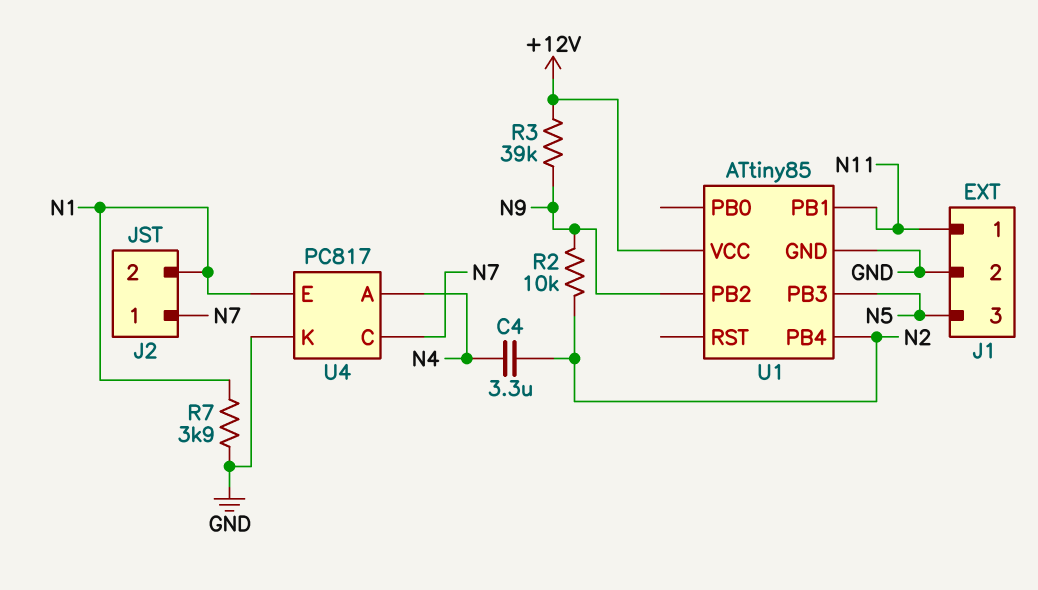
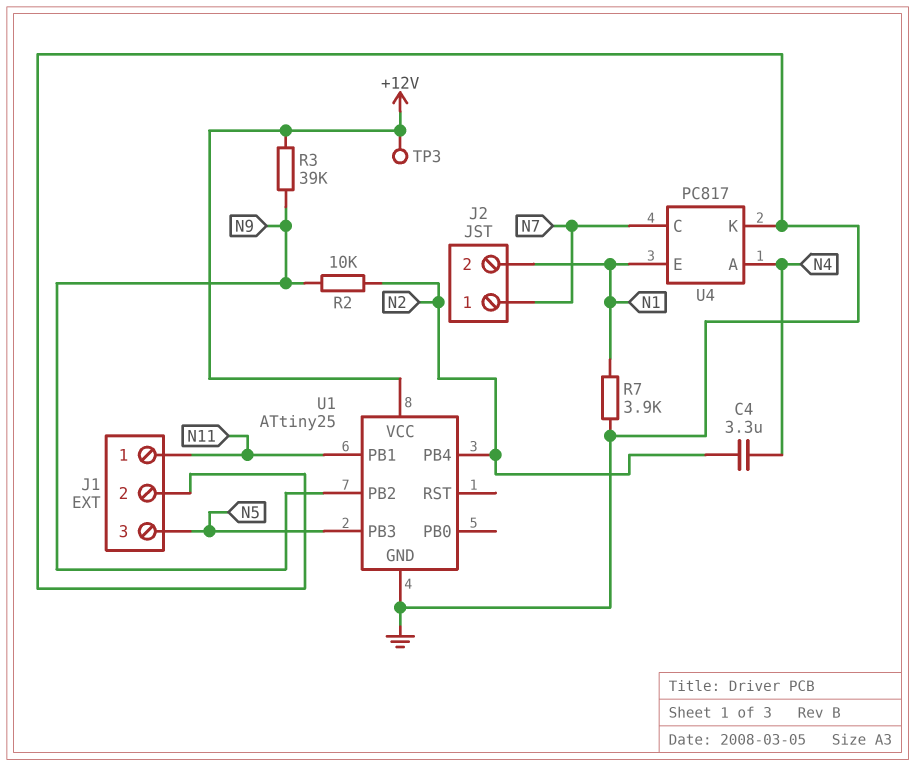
TP3: none -> test point (+12V)
U1: ATtiny85 -> ATtiny25

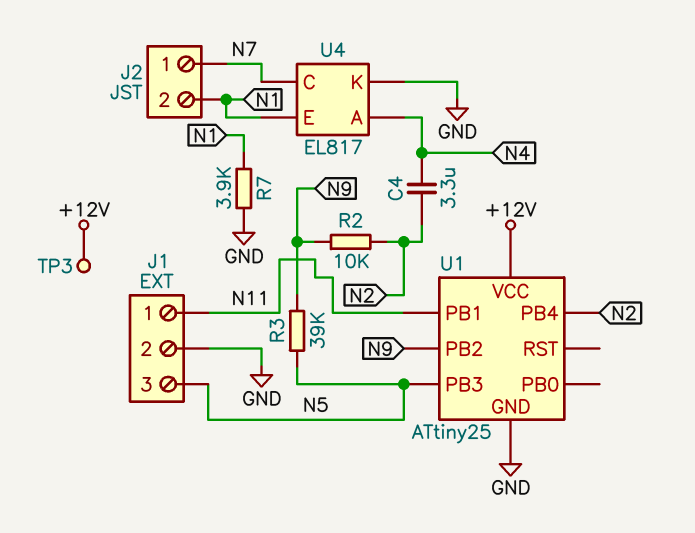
R3: 39k (+12V, N9) -> 39k (N5, N9)
U4: PC817 -> EL817

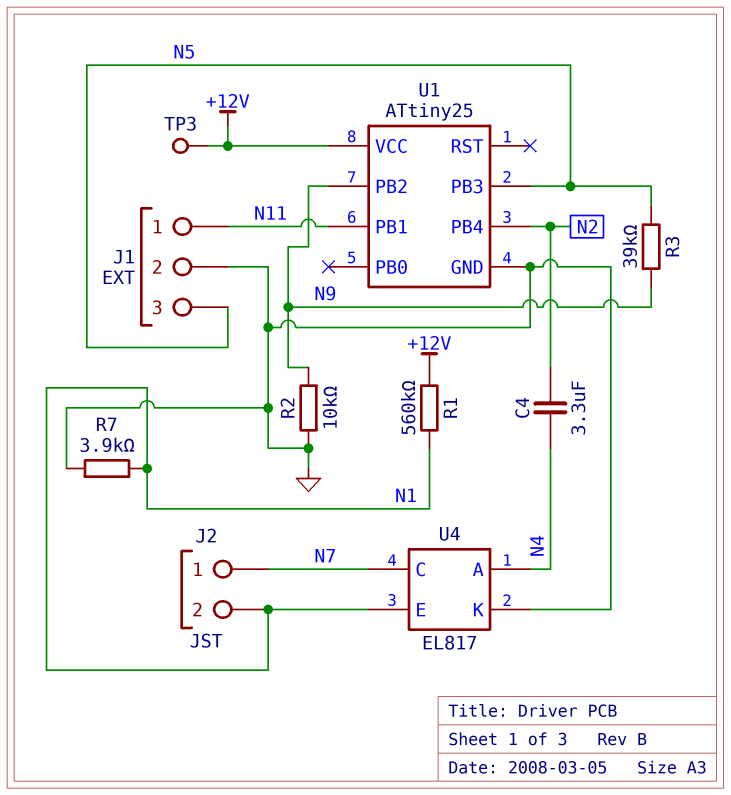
R1: none -> 560k (+12V, N1)
R2: 10k (N2, N9) -> 10k (GND, N9)

